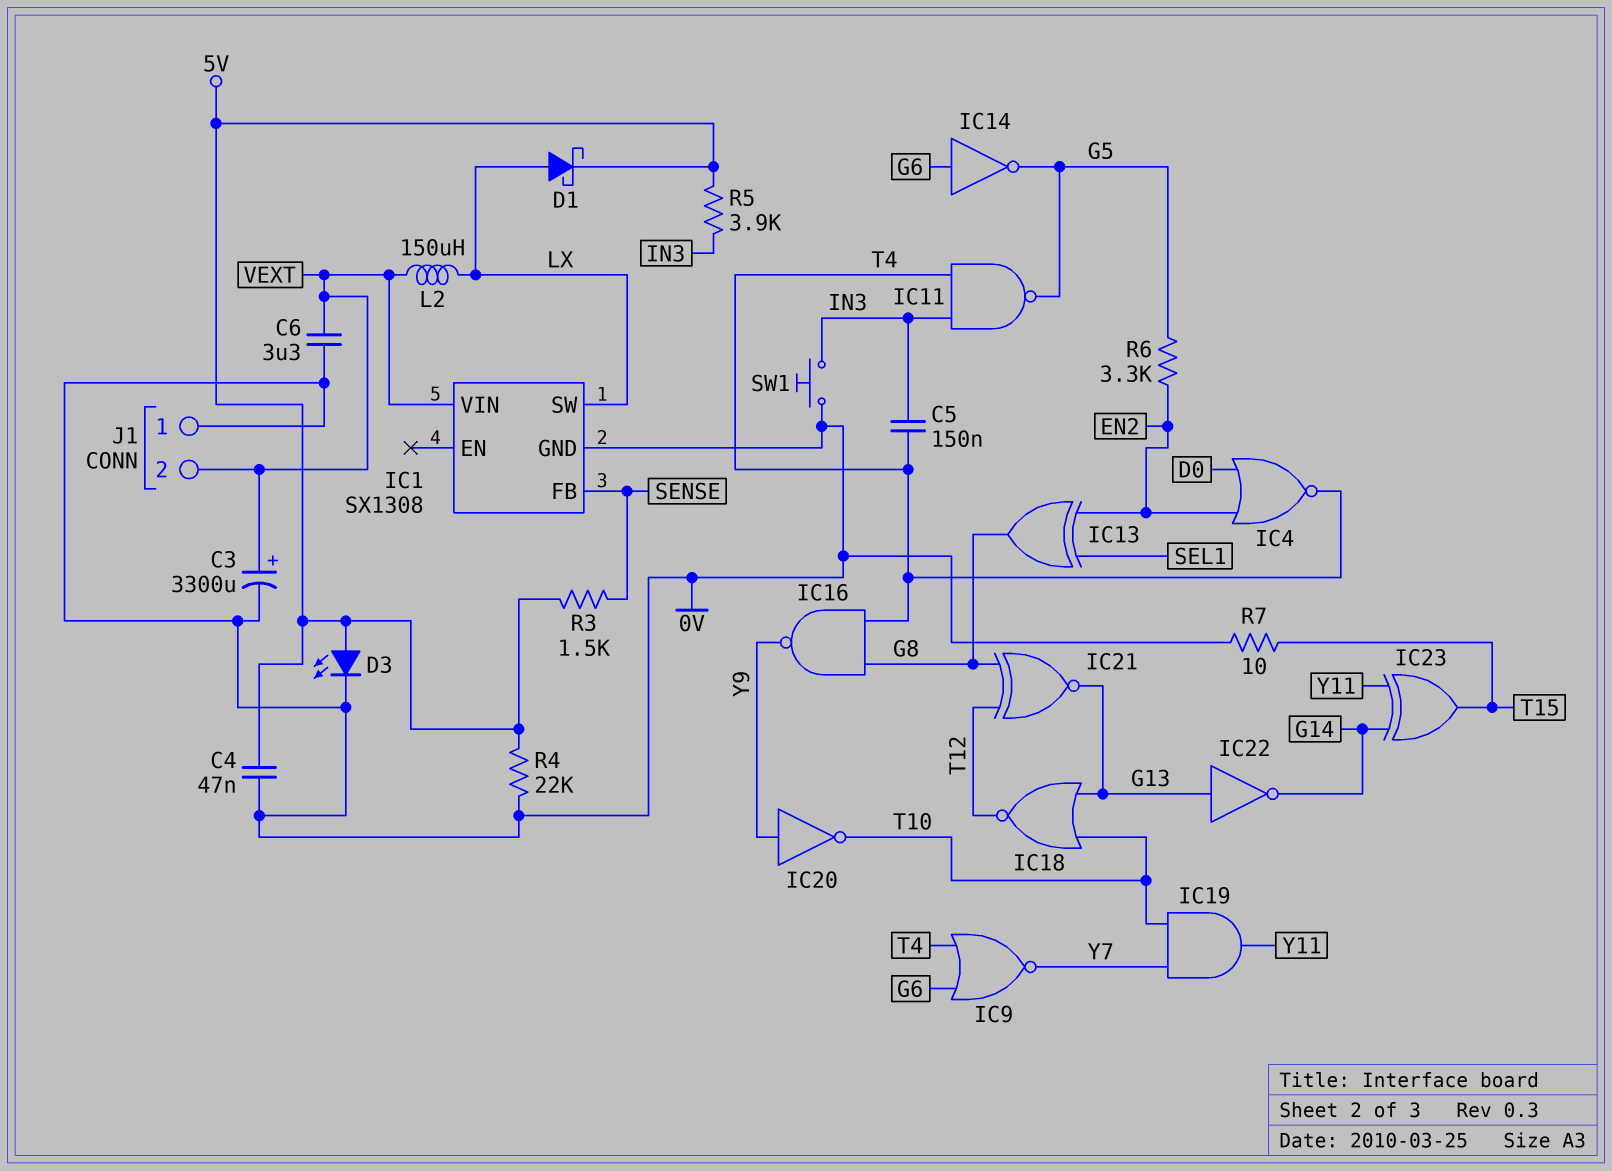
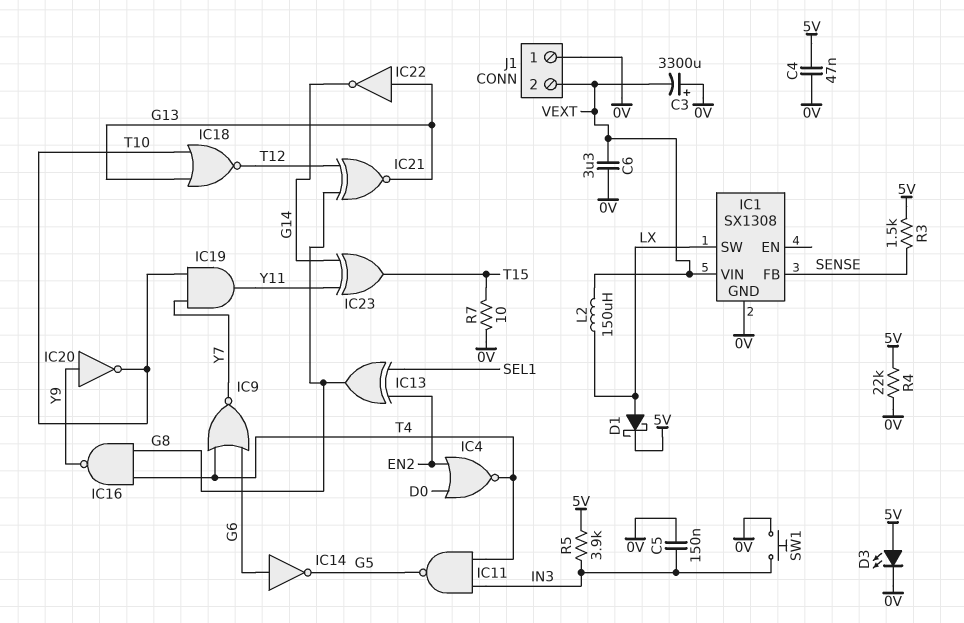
C3: 3300uF (plus VEXT, minus 0V) -> 3300uF (plus 0V, minus VEXT)
C5: 150nF (IN3, T4) -> 150nF (0V, IN3)
R6: 3.3k (EN2, G5) -> none

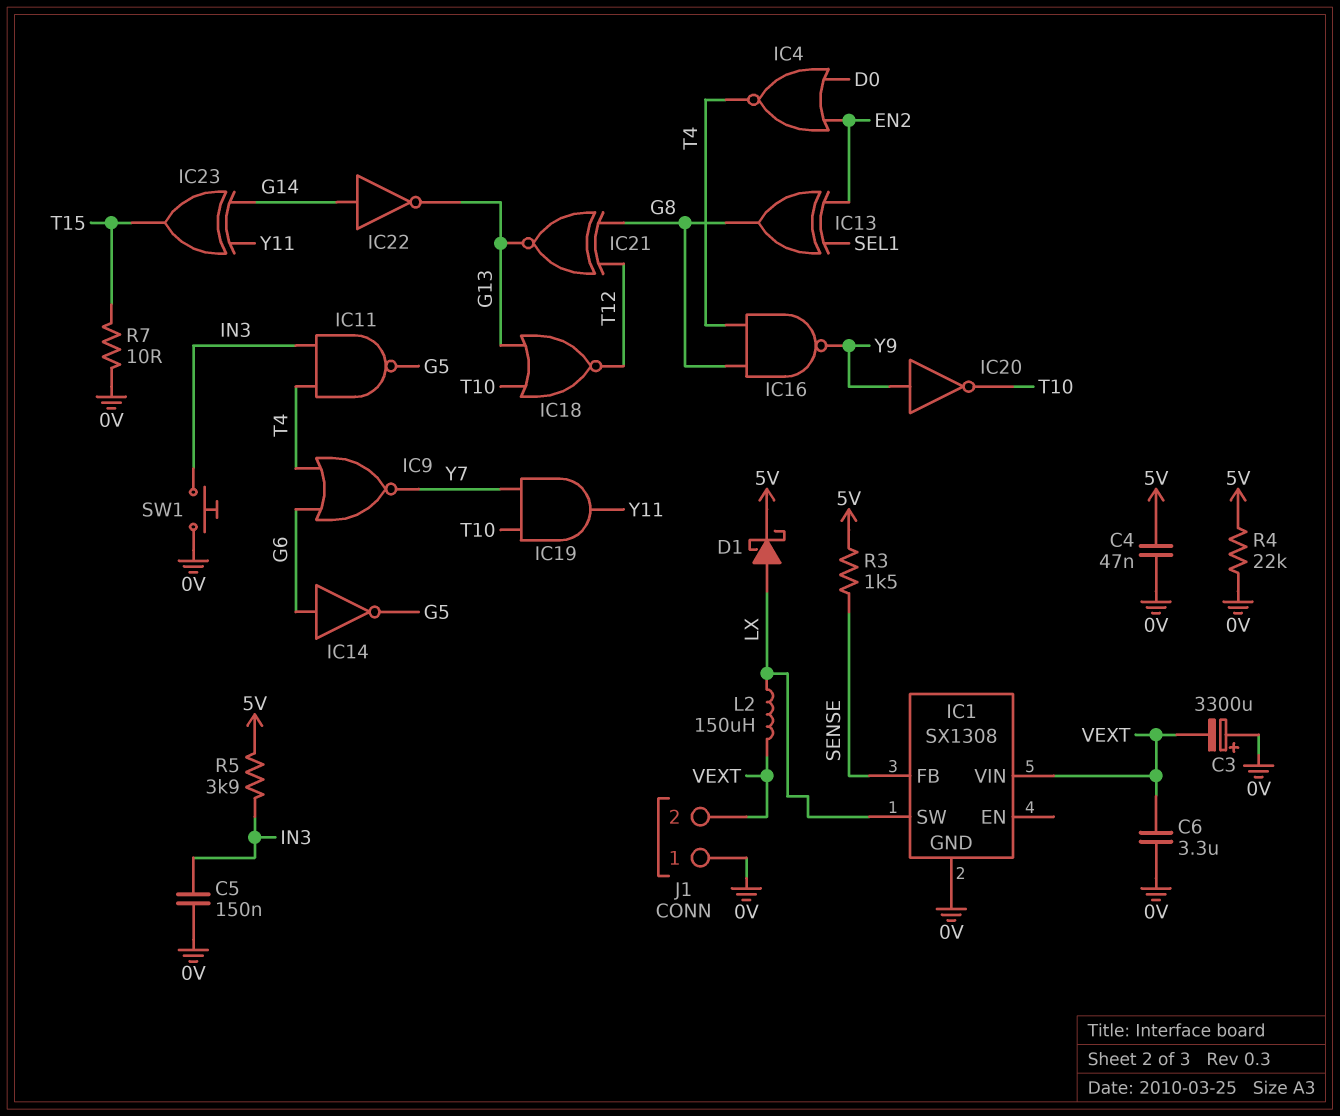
D3: LED (A 5V, K 0V) -> none
IC22: NOT (in G13, out G14) -> NOT (in G14, out G13)

